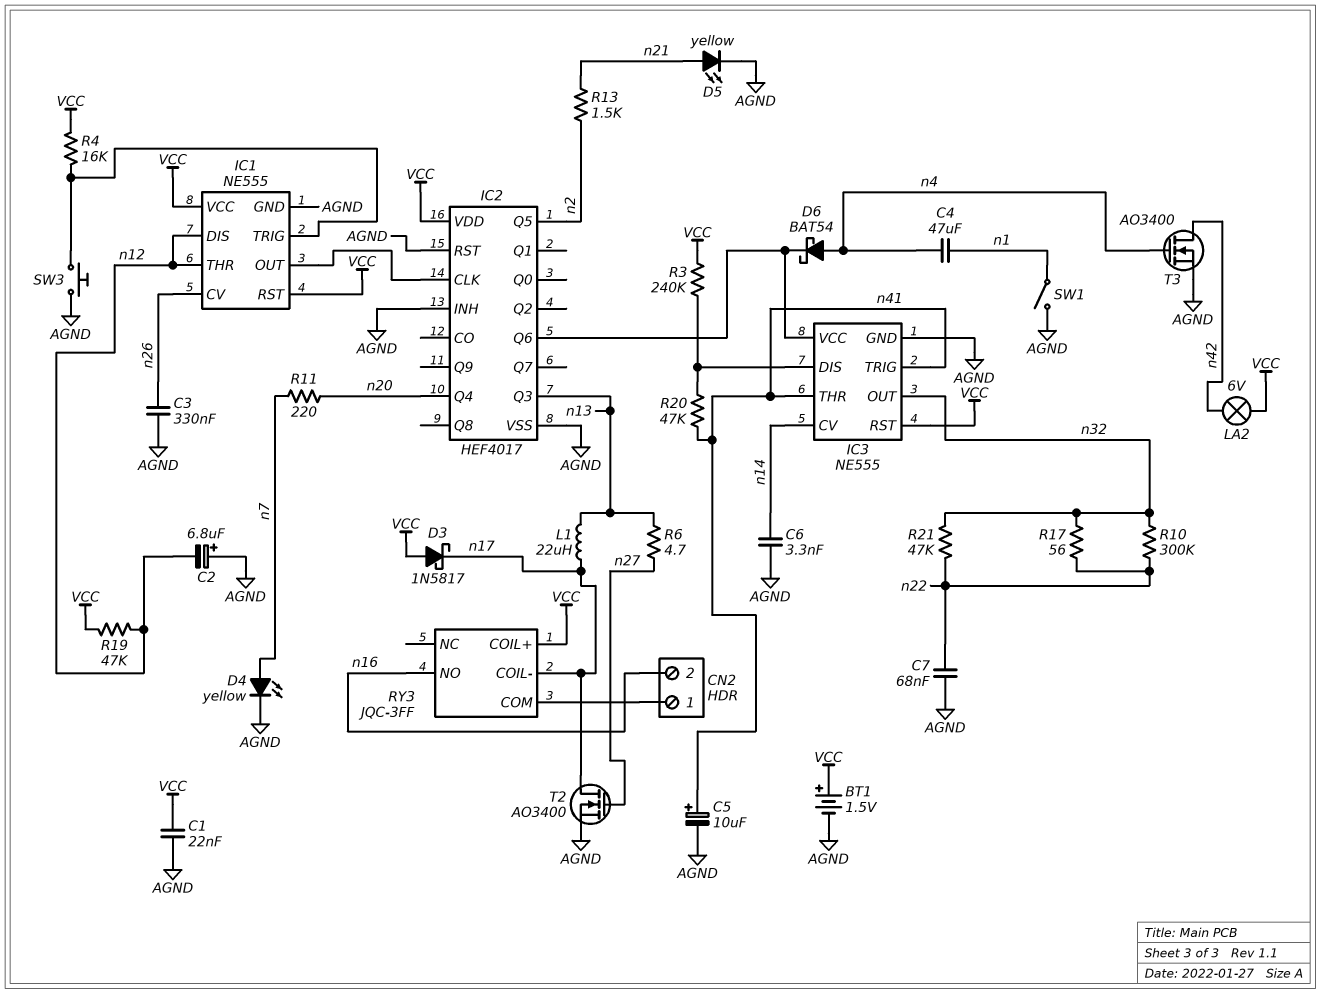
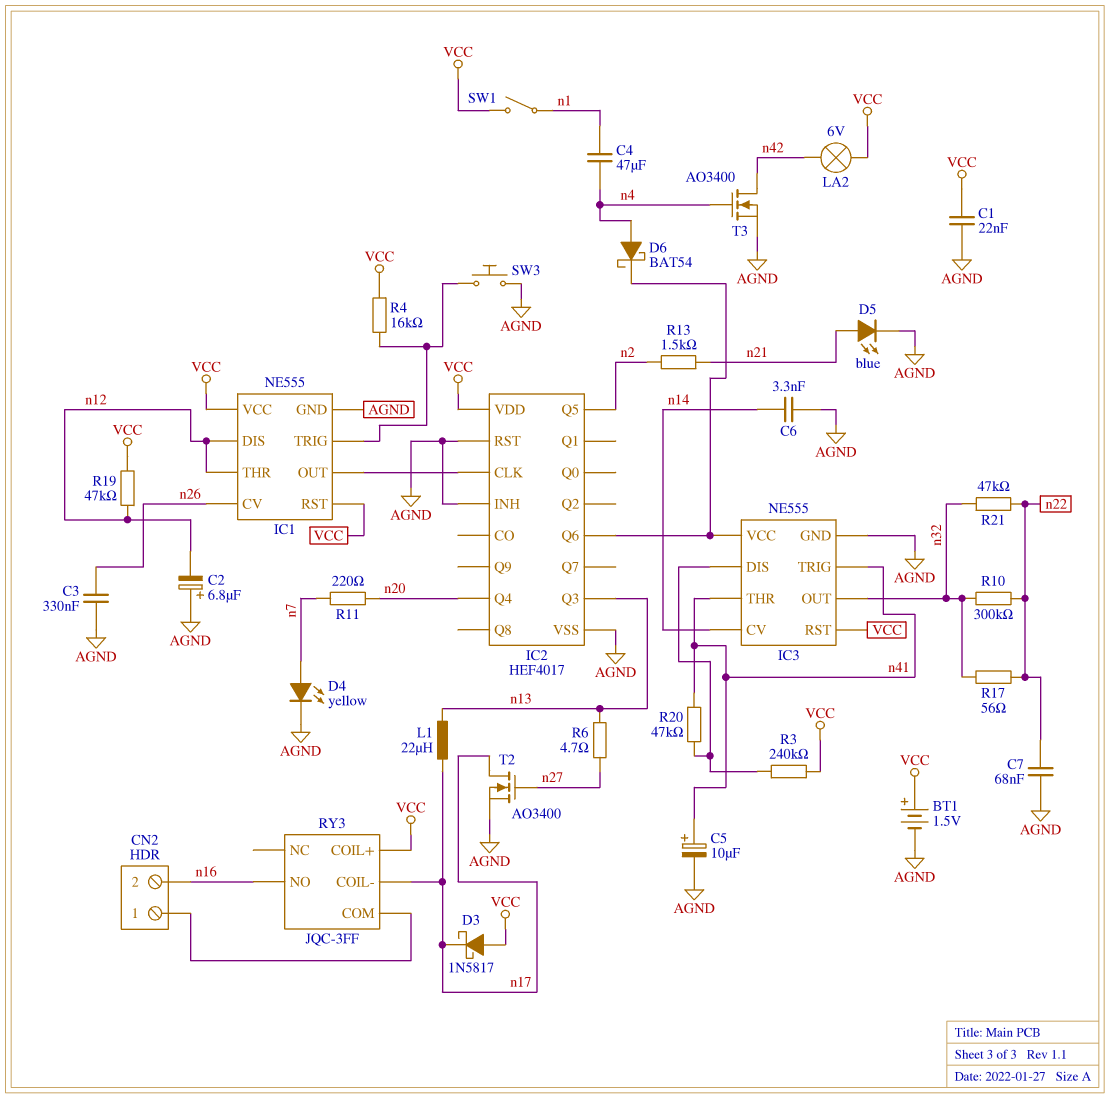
D5: LED yellow (A n21, K AGND) -> LED blue (A n21, K AGND)
SW1: switch (AGND, n1) -> switch (VCC, n1)

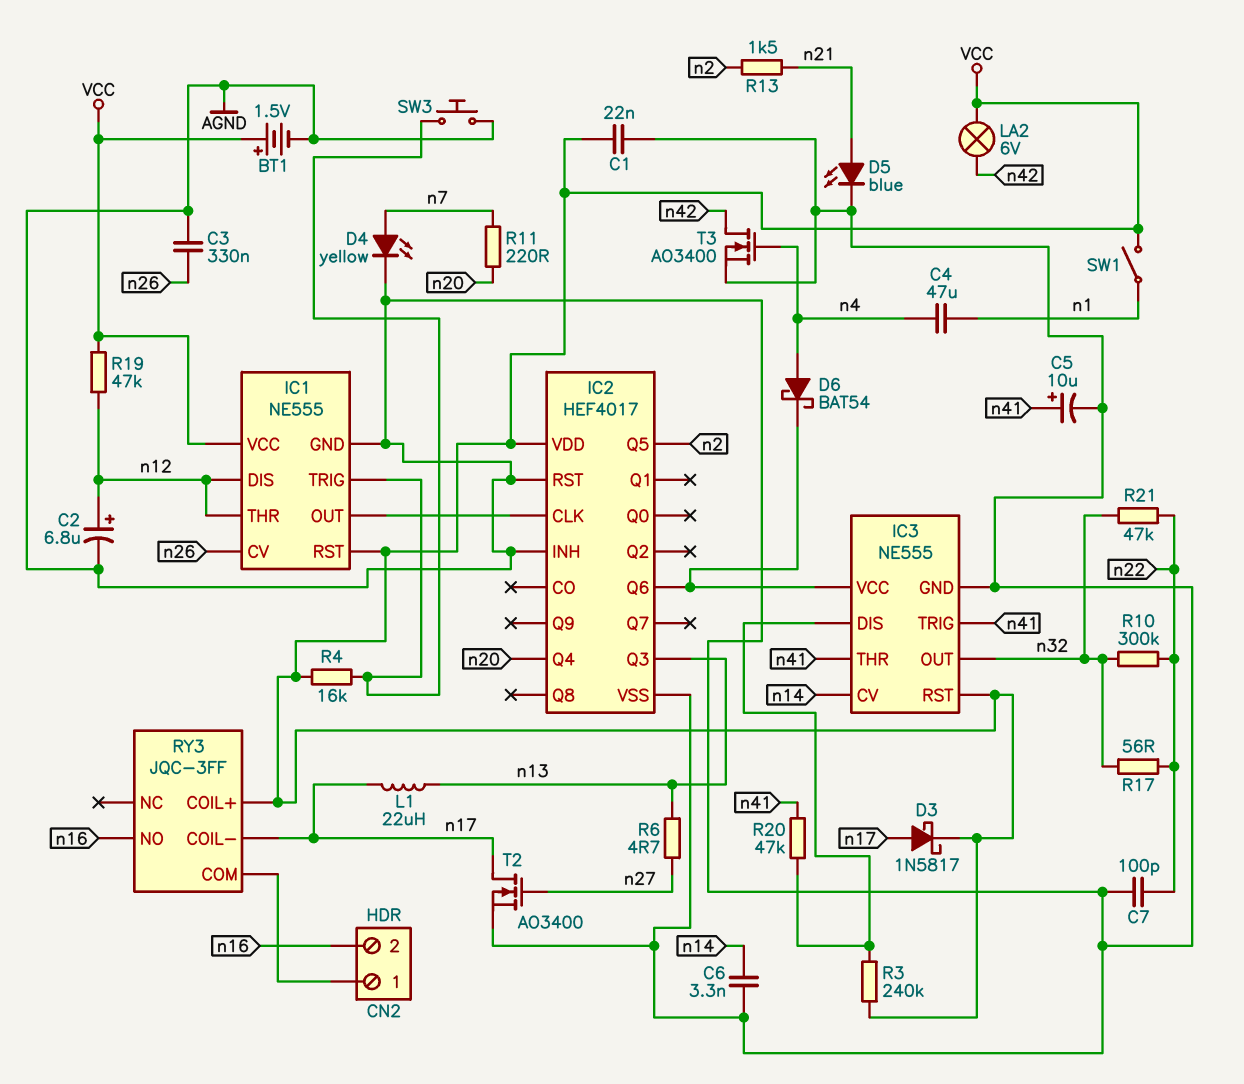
C2: 6.8uF (plus AGND, minus n12) -> 6.8uF (plus n12, minus AGND)
C7: 68nF (AGND, n22) -> 100pF (AGND, n22)
D3: schottky 1N5817 (A VCC, K n17) -> schottky 1N5817 (A n17, K VCC)

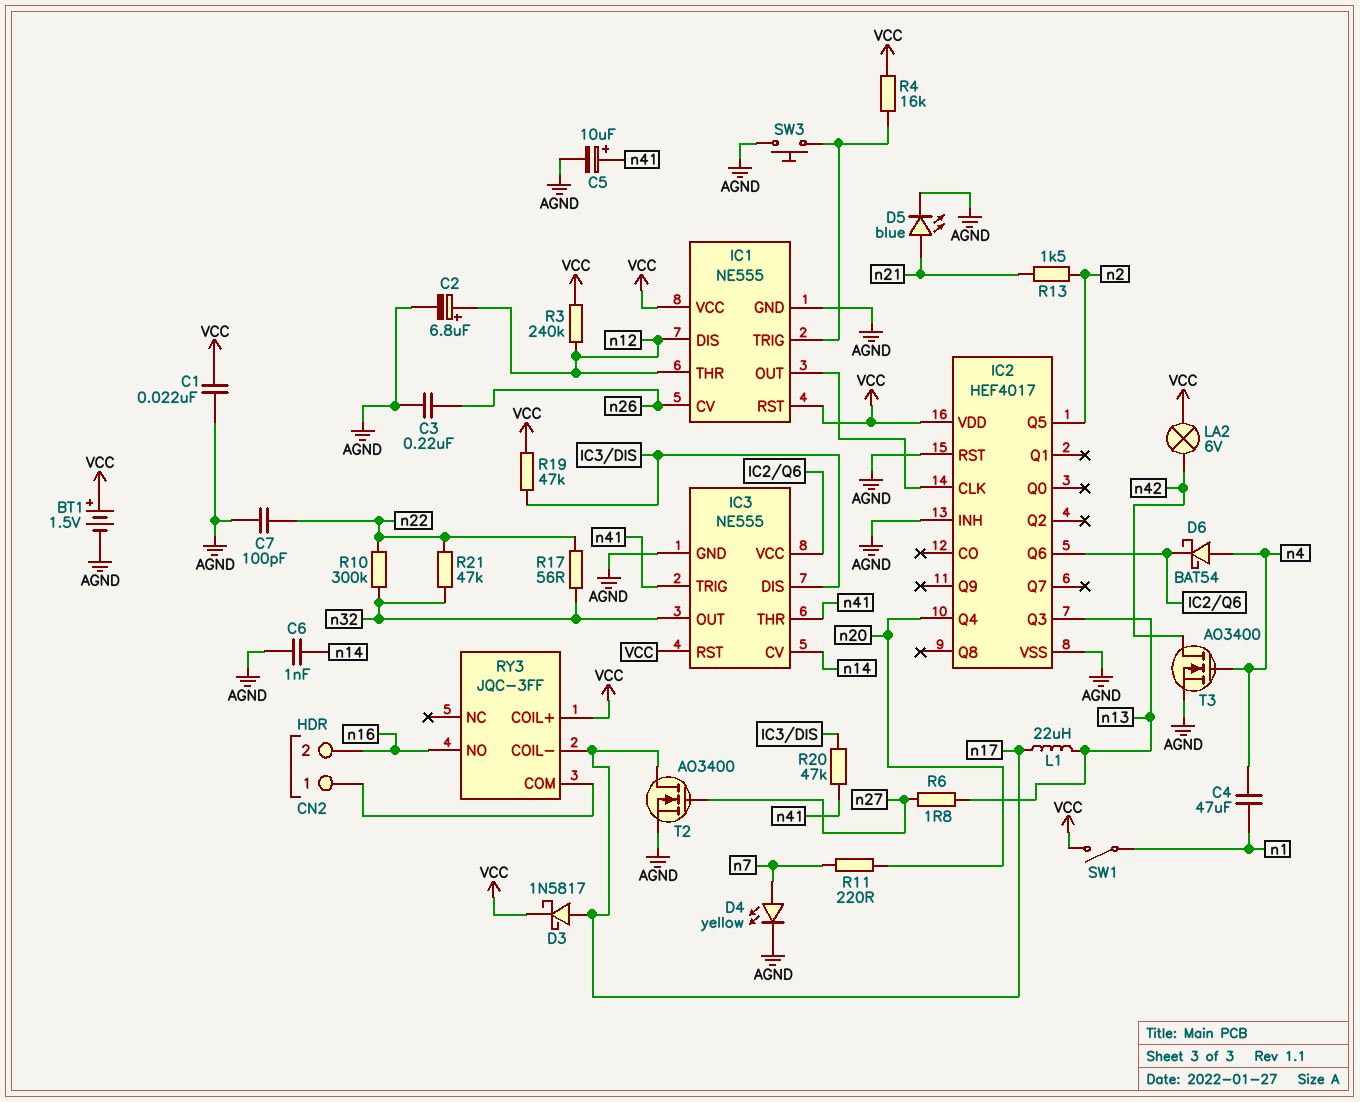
C3: 330nF (AGND, n26) -> 220nF (AGND, n26)
C6: 3.3nF (AGND, n14) -> 1nF (AGND, n14)
R3: 240k (IC3/DIS, VCC) -> 240k (VCC, n12)
R6: 4.7 (n13, n27) -> 1.8 (n13, n27)
R19: 47k (VCC, n12) -> 47k (IC3/DIS, VCC)

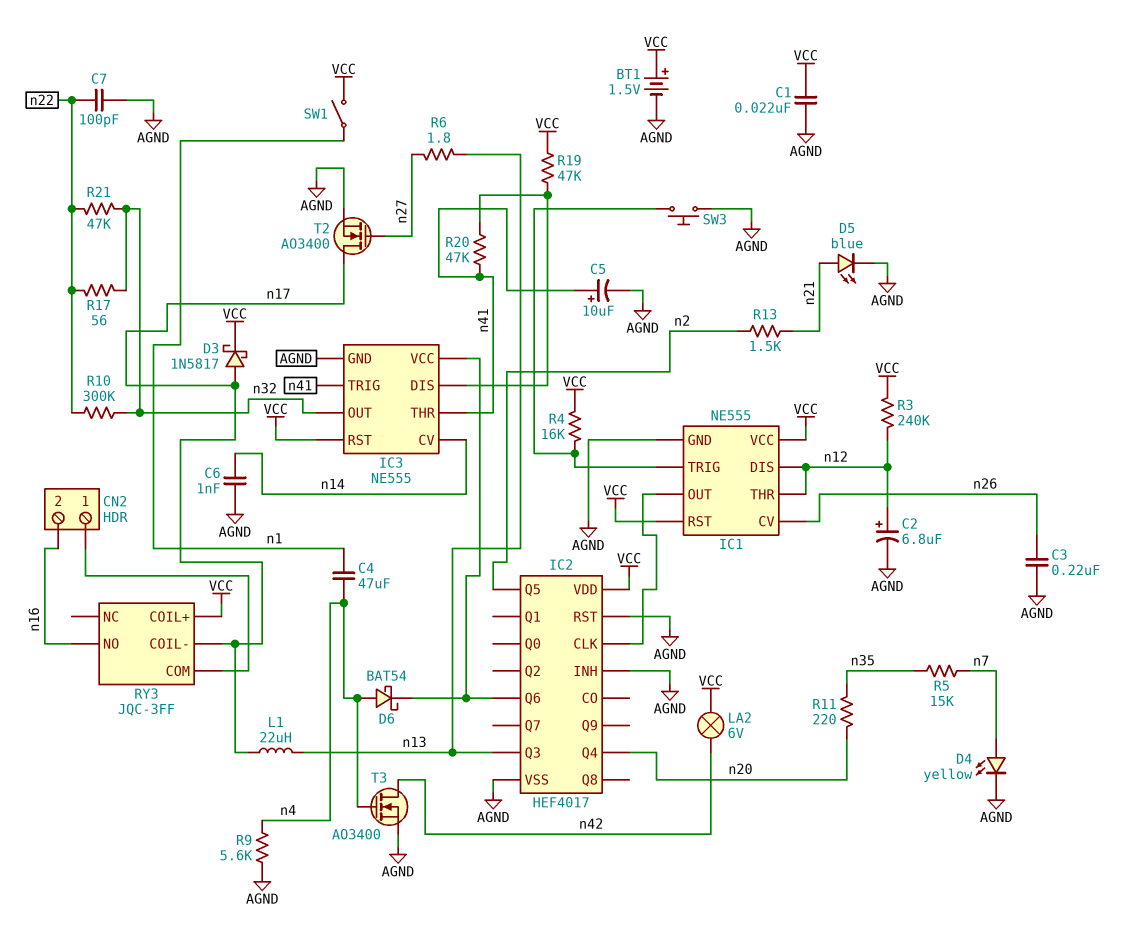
R5: none -> 15k (n7, n35)
R9: none -> 5.6k (AGND, n4)
R11: 220 (n7, n20) -> 220 (n20, n35)

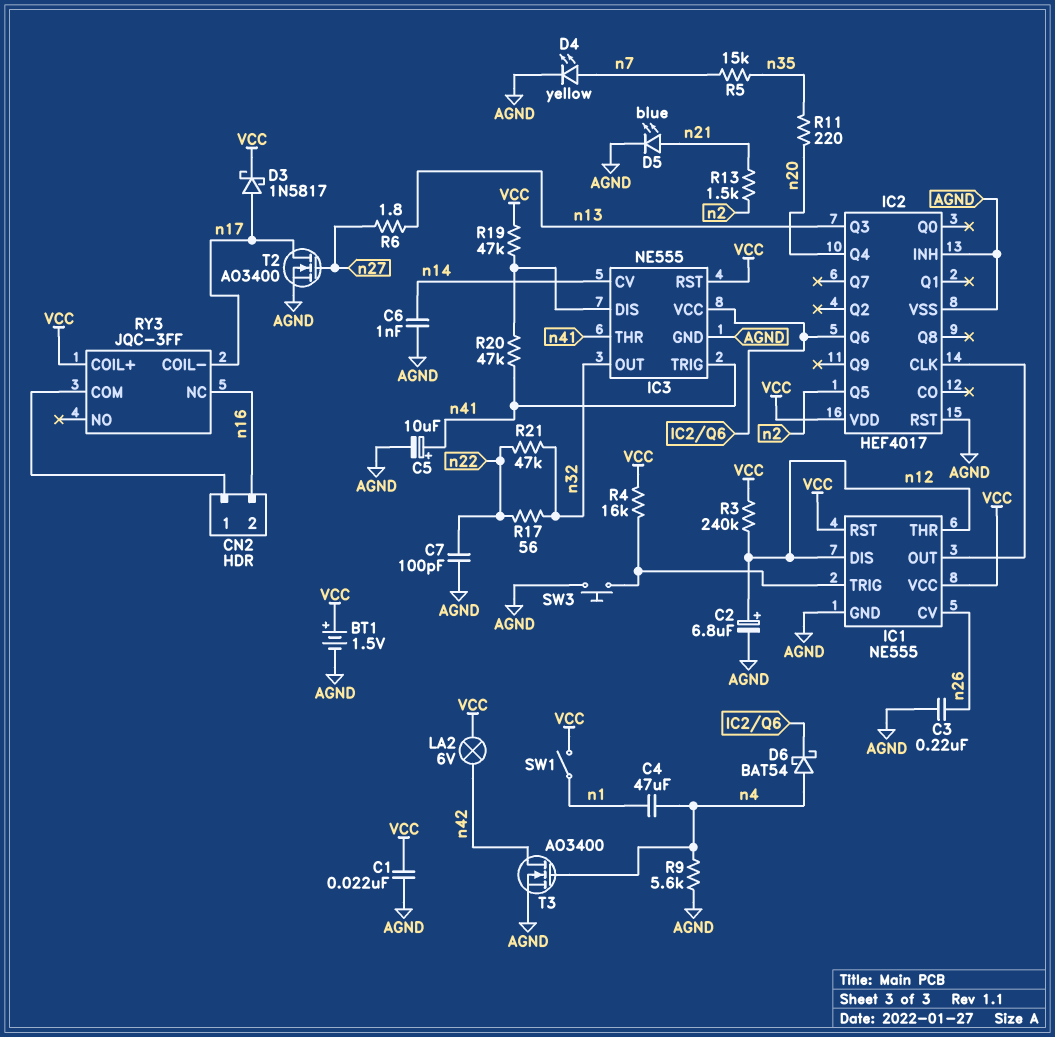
L1: 22uH (n13, n17) -> none
R10: 300k (n22, n32) -> none
RY3 pin NC: none -> n16
RY3 pin NO: n16 -> none

